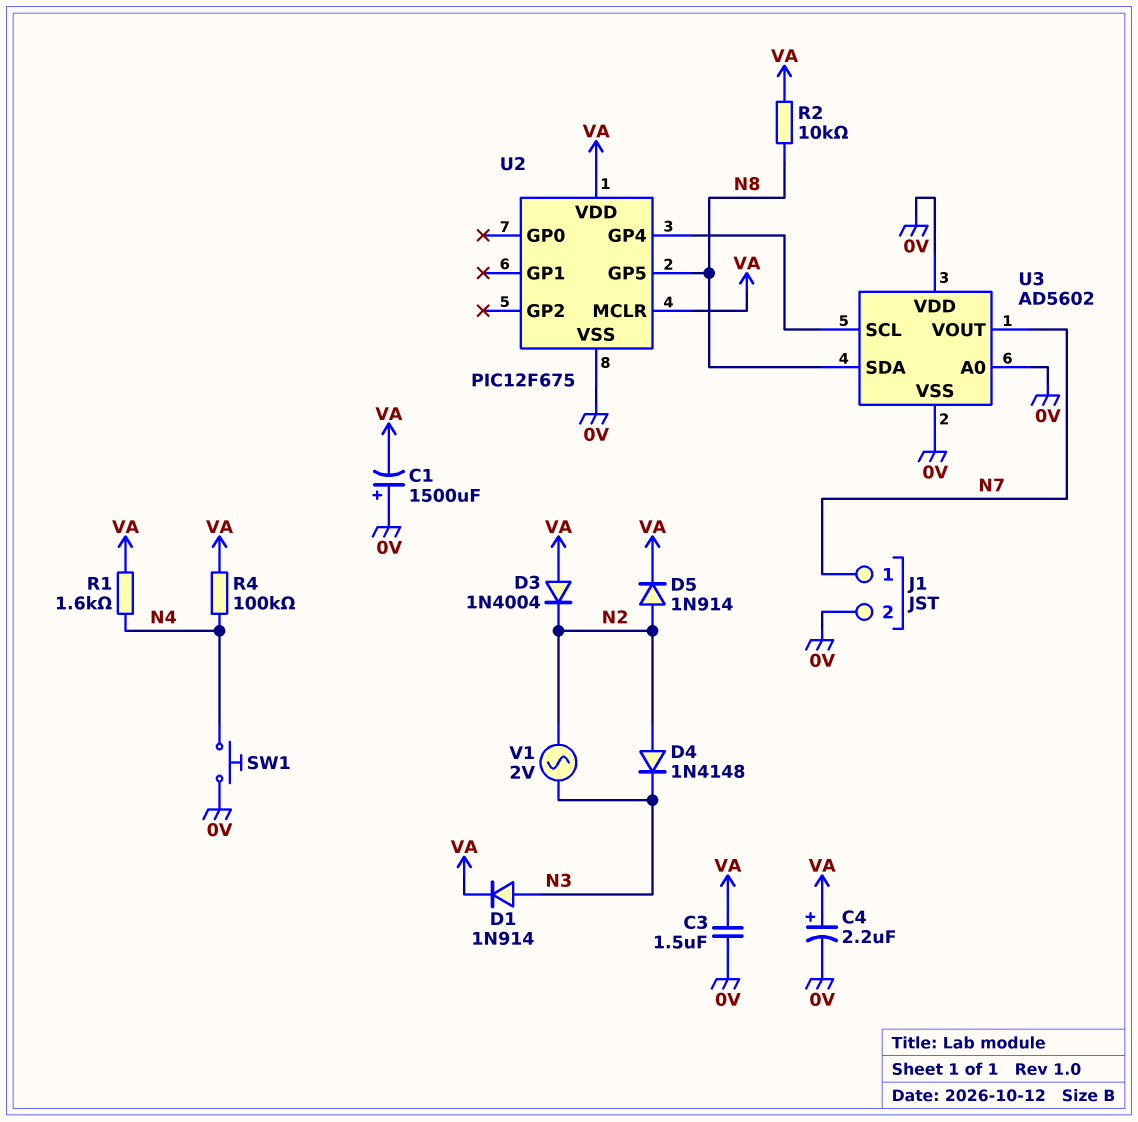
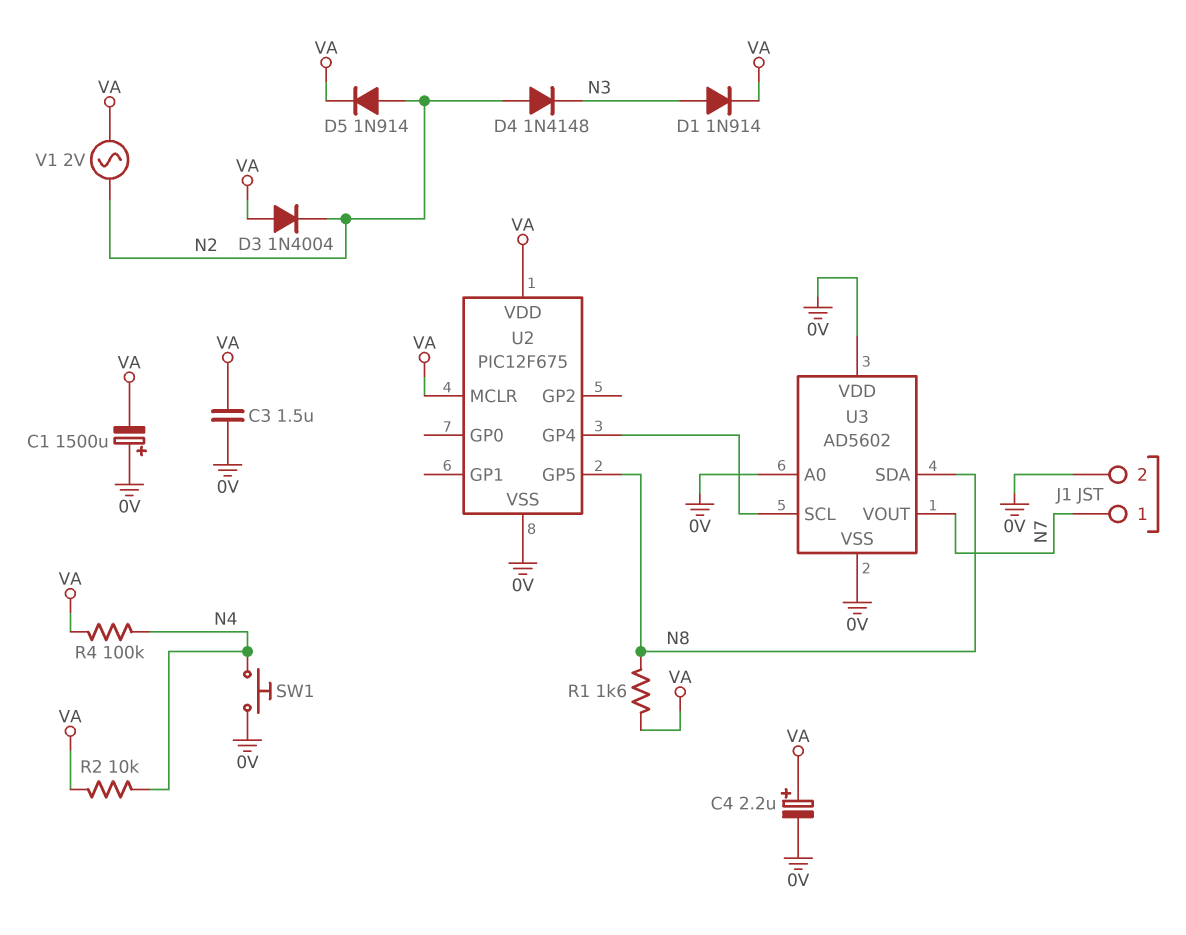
R1: 1.6k (N4, VA) -> 1.6k (N8, VA)
R2: 10k (N8, VA) -> 10k (N4, VA)
V1: AC 2V (N2, N3) -> AC 2V (N2, VA)

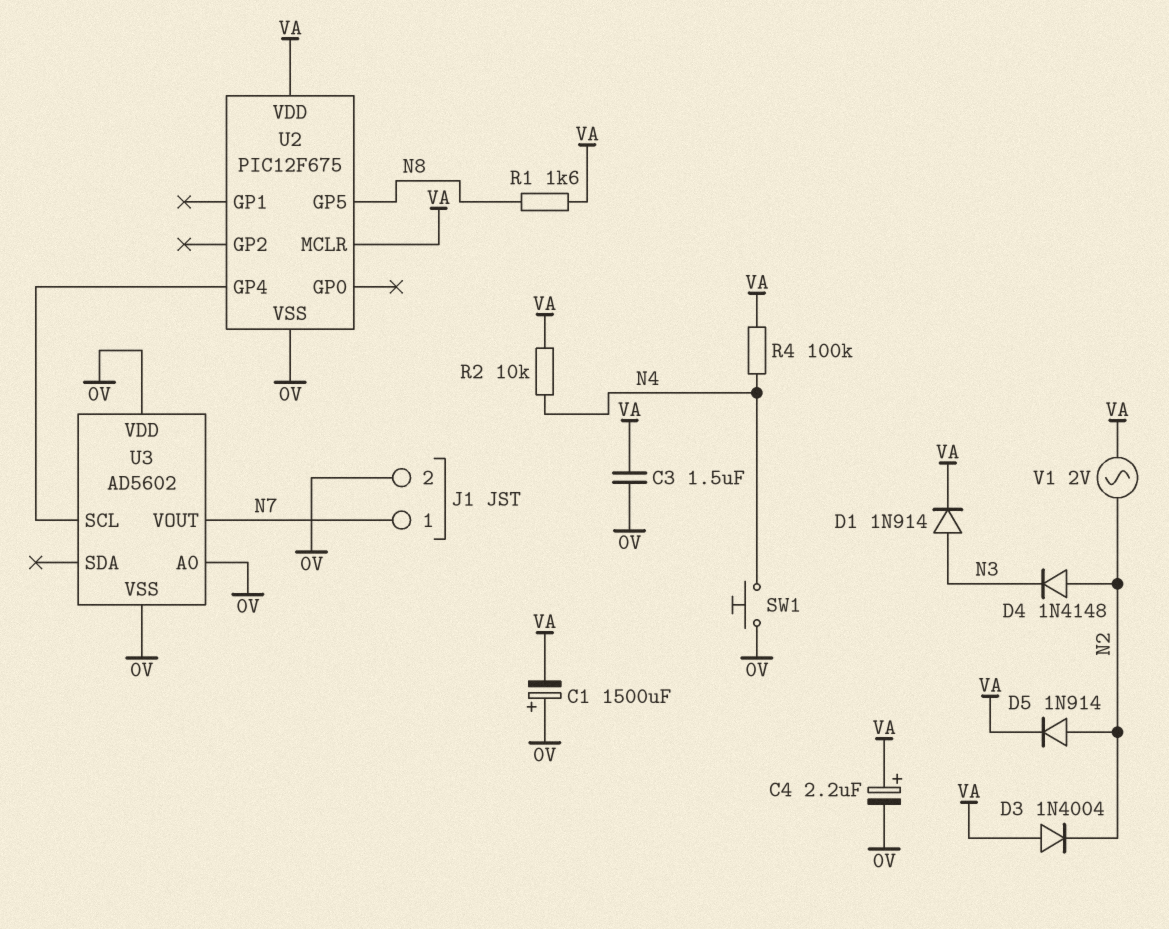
U3 pin SDA: N8 -> none

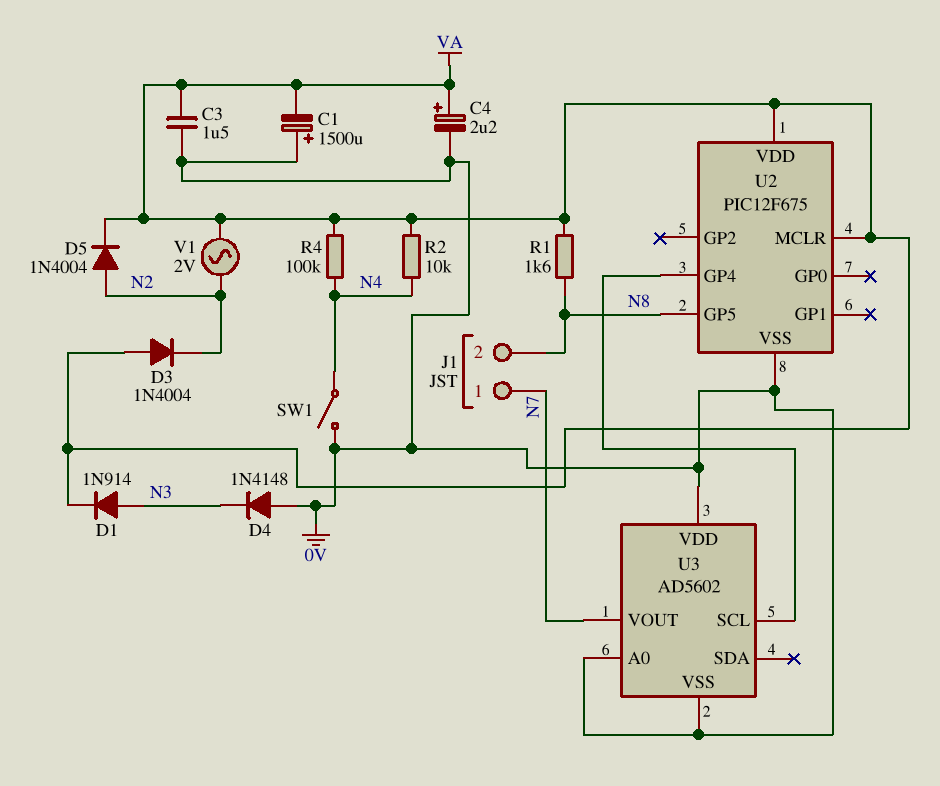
D4: diode 1N4148 (A N2, K N3) -> diode 1N4148 (A 0V, K N3)
D5: diode 1N914 (A N2, K VA) -> diode 1N4004 (A N2, K VA)
J1 pin 2: 0V -> N8
SW1: button (0V, N4) -> switch (0V, N4)

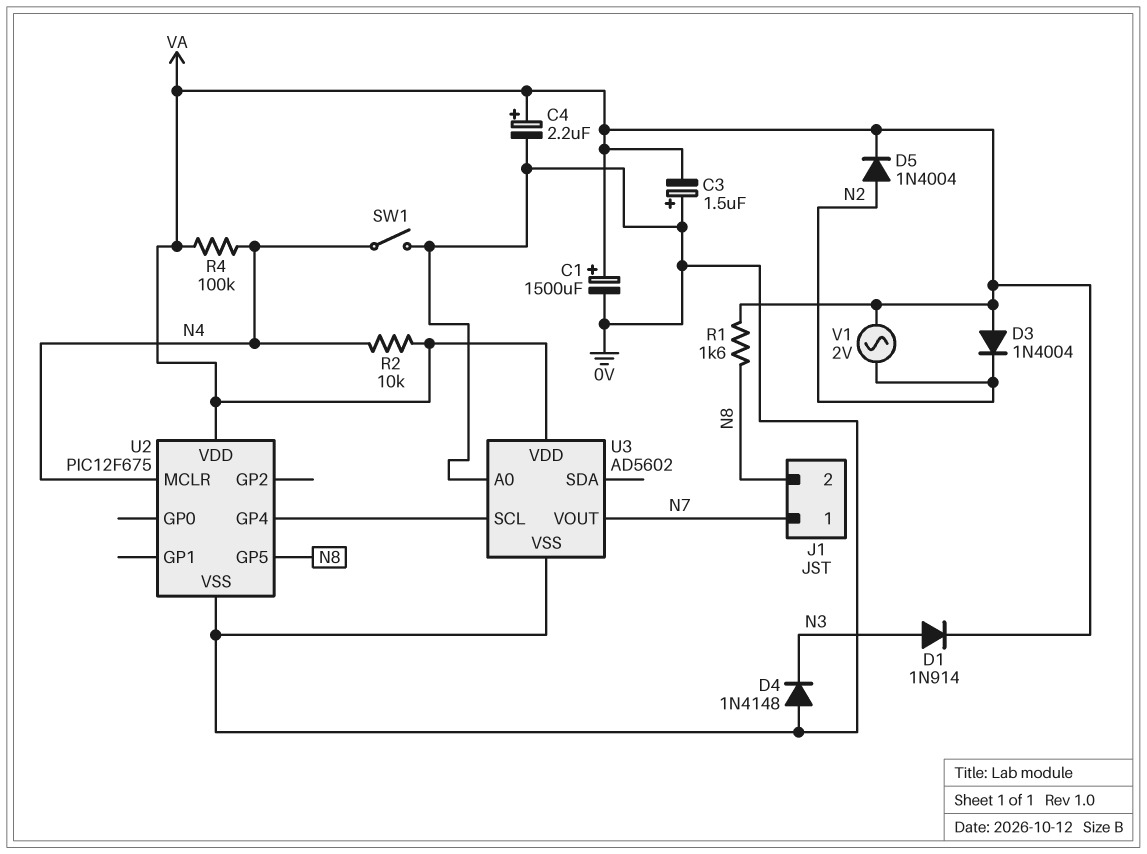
C1: 1500uF (plus 0V, minus VA) -> 1500uF (plus VA, minus 0V)
C3: 1.5uF (0V, VA) -> 1.5uF (plus 0V, minus VA)
U2 pin MCLR: VA -> N4
U3 pin VDD: 0V -> VA

